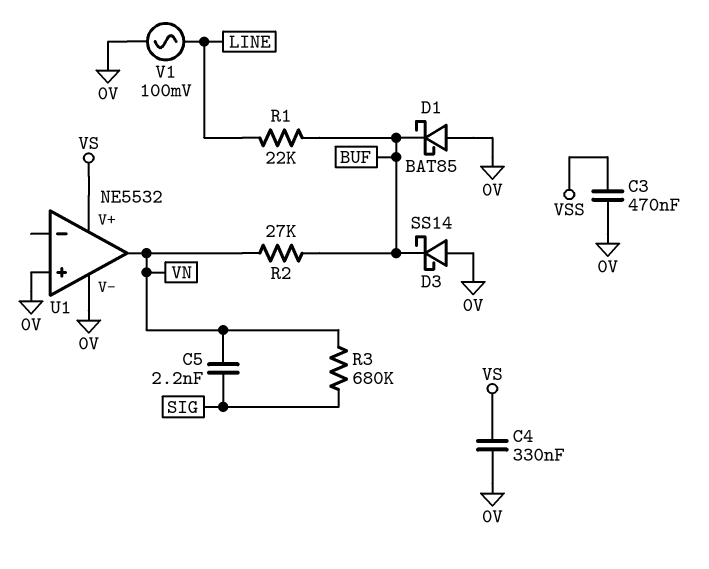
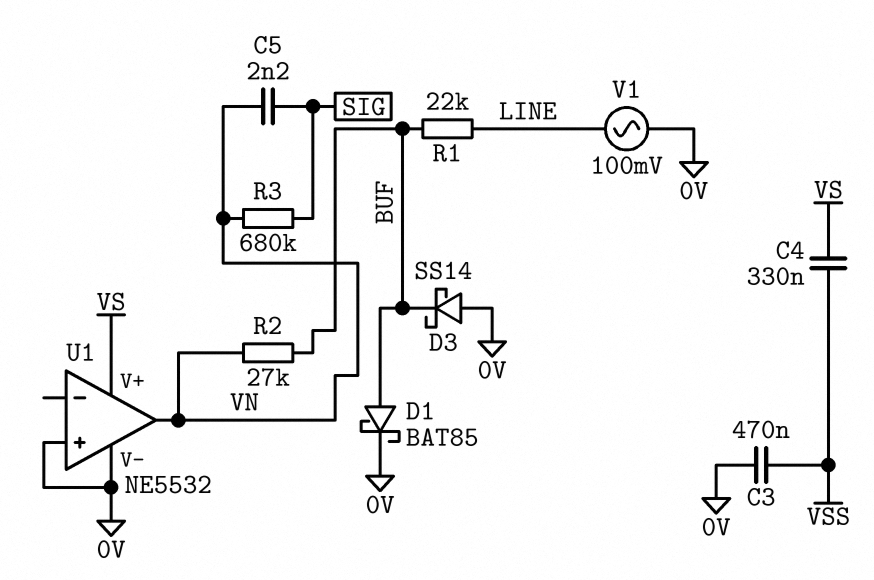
C4: 330nF (0V, VS) -> 330nF (VS, VSS)
D1: schottky BAT85 (A 0V, K BUF) -> schottky BAT85 (A BUF, K 0V)

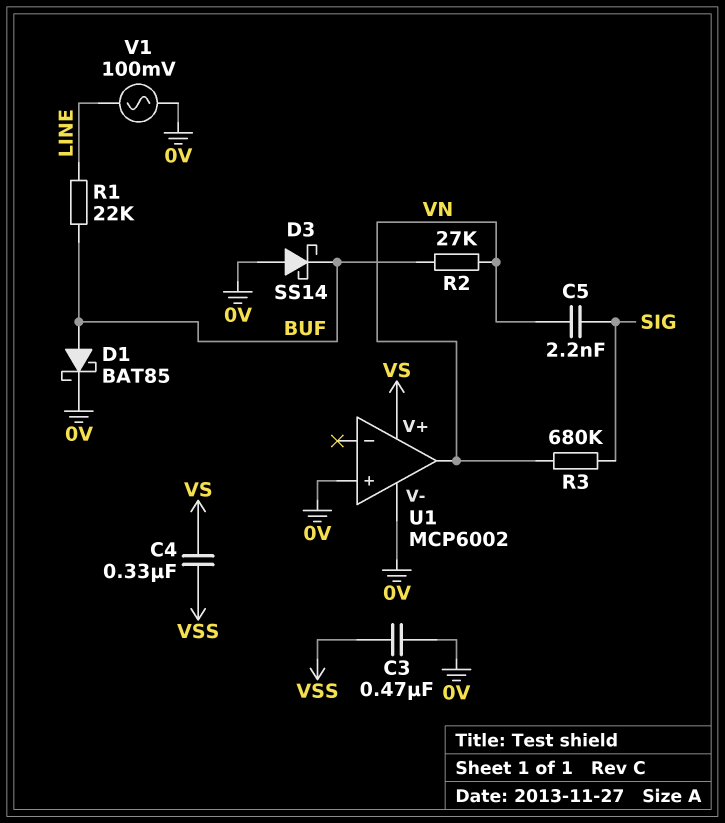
U1: NE5532 -> MCP6002

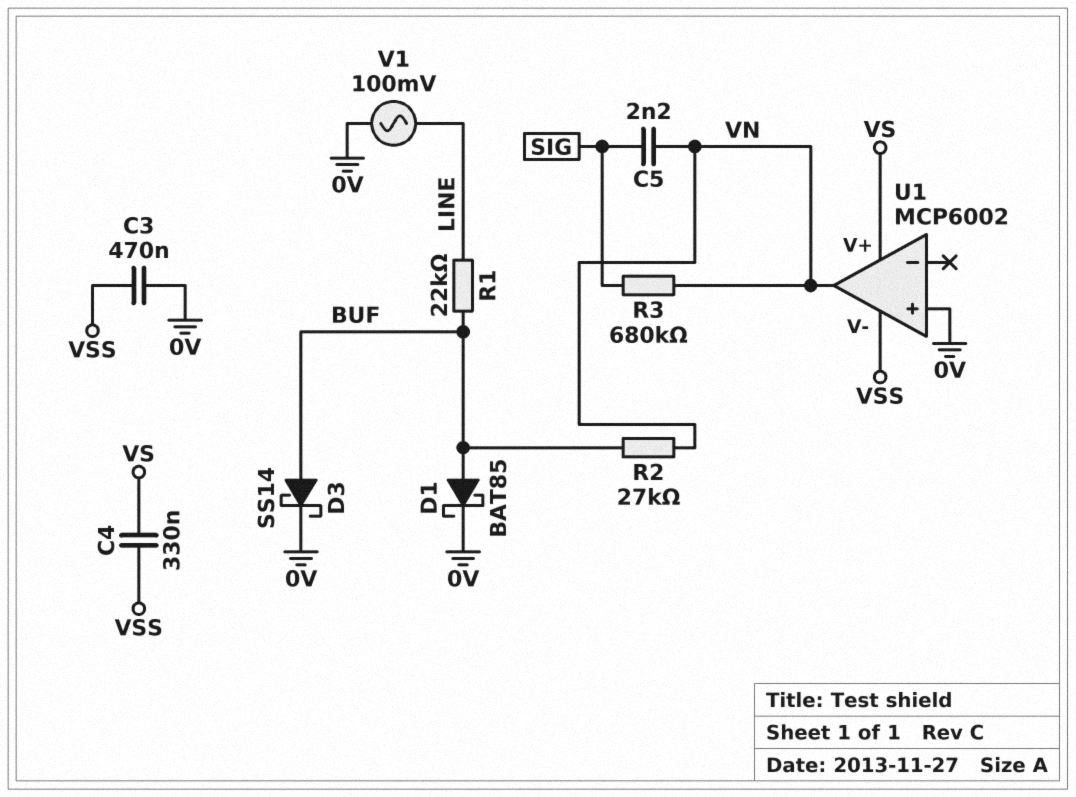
D3: schottky SS14 (A 0V, K BUF) -> schottky SS14 (A BUF, K 0V)
U1 pin V-: 0V -> VSS

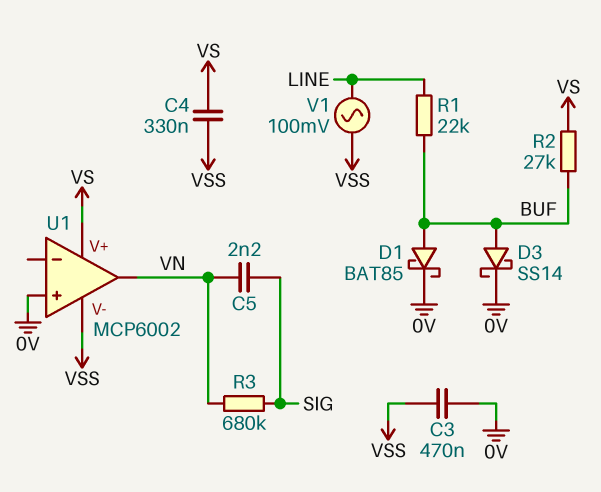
R2: 27k (BUF, VN) -> 27k (BUF, VS)
V1: AC 100mV (0V, LINE) -> AC 100mV (LINE, VSS)

